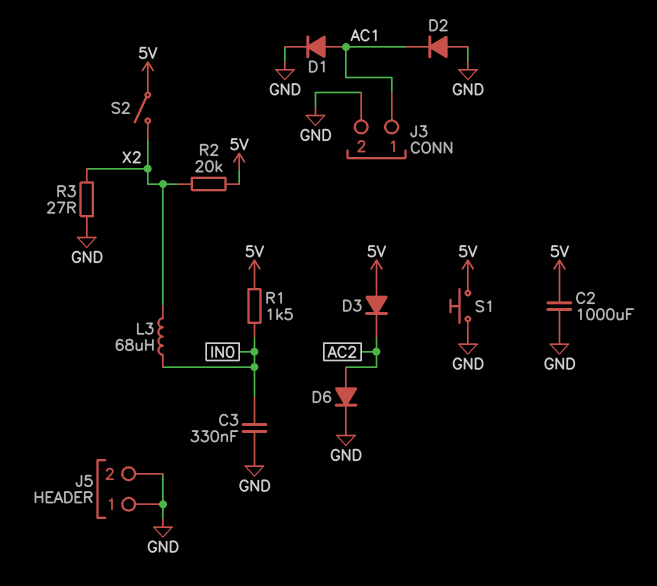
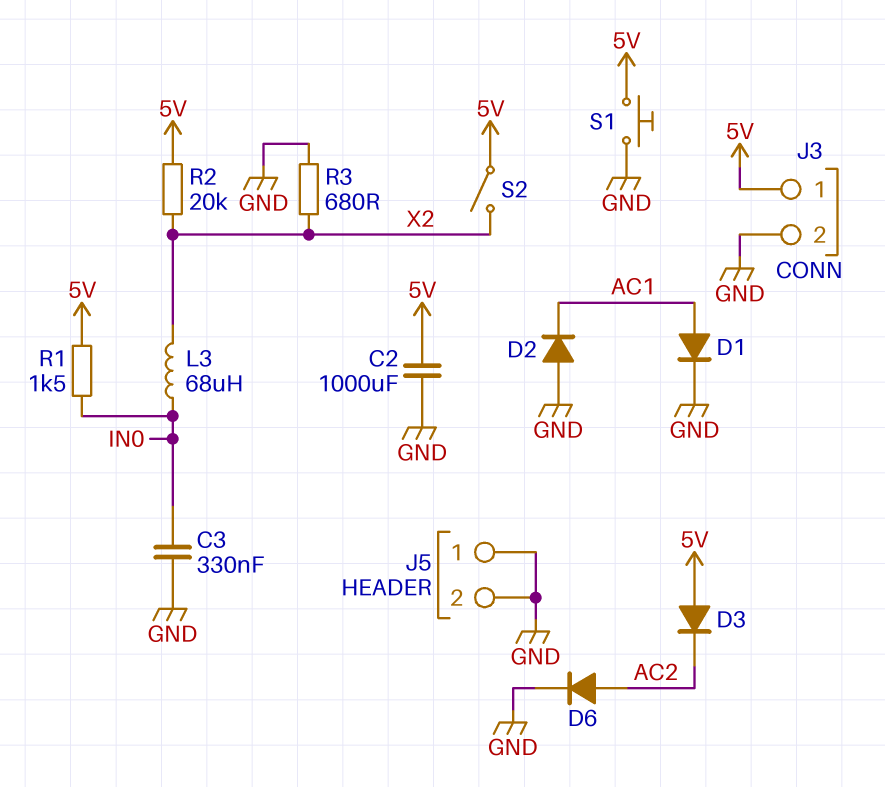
J3 pin 1: AC1 -> 5V
R3: 27 (GND, X2) -> 680 (GND, X2)

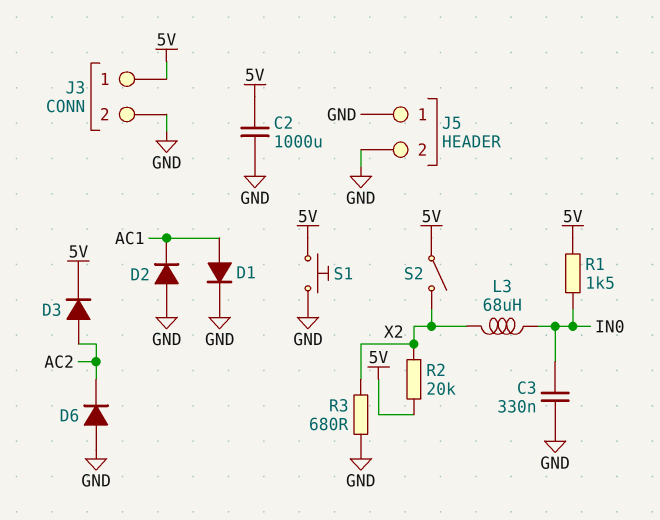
D3: diode (A 5V, K AC2) -> diode (A AC2, K 5V)
D6: diode (A AC2, K GND) -> diode (A GND, K AC2)

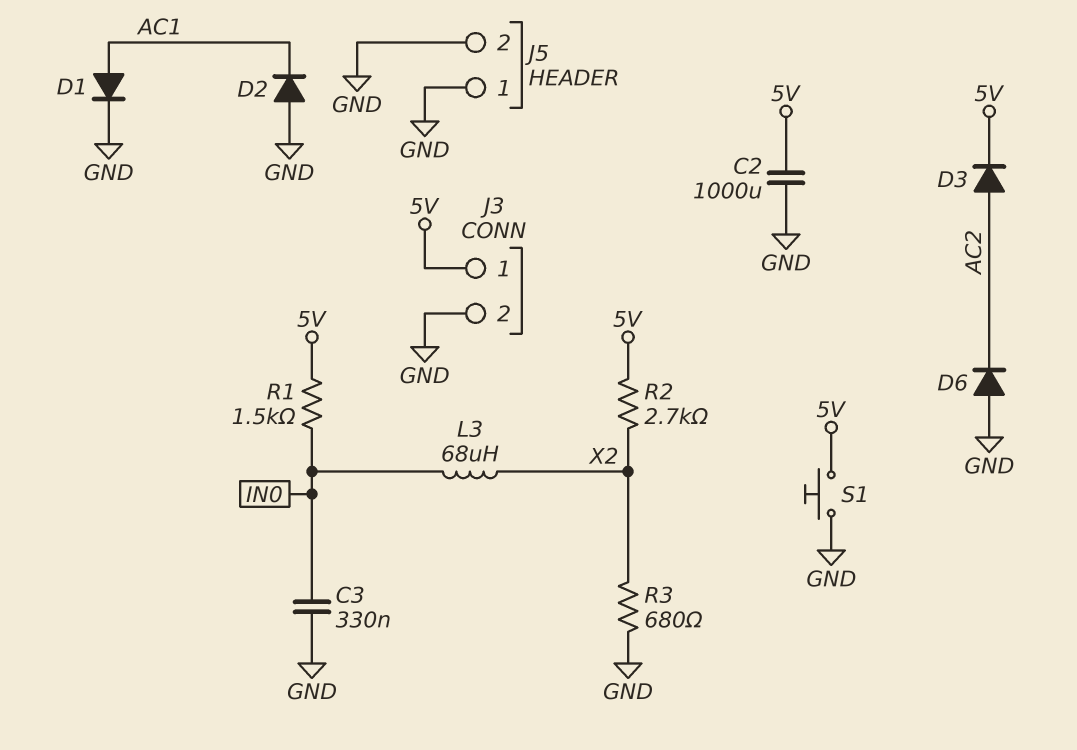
R2: 20k (5V, X2) -> 2.7k (5V, X2)
S2: switch (5V, X2) -> none

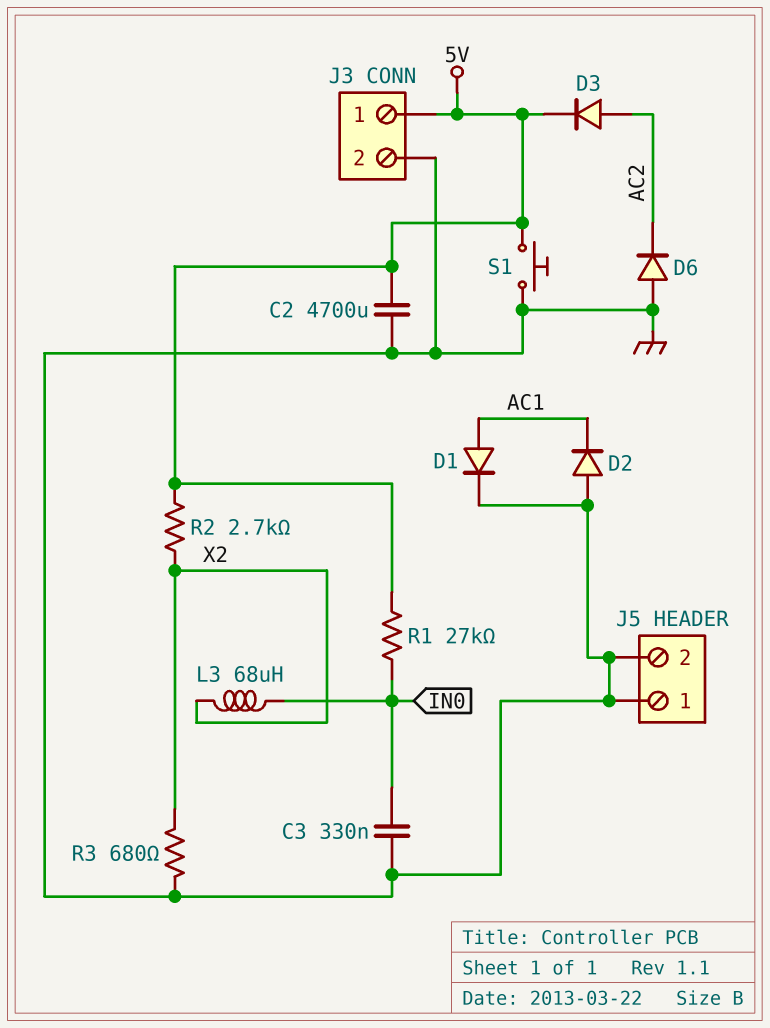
C2: 1000uF (5V, GND) -> 4700uF (5V, GND)
R1: 1.5k (5V, IN0) -> 27k (5V, IN0)

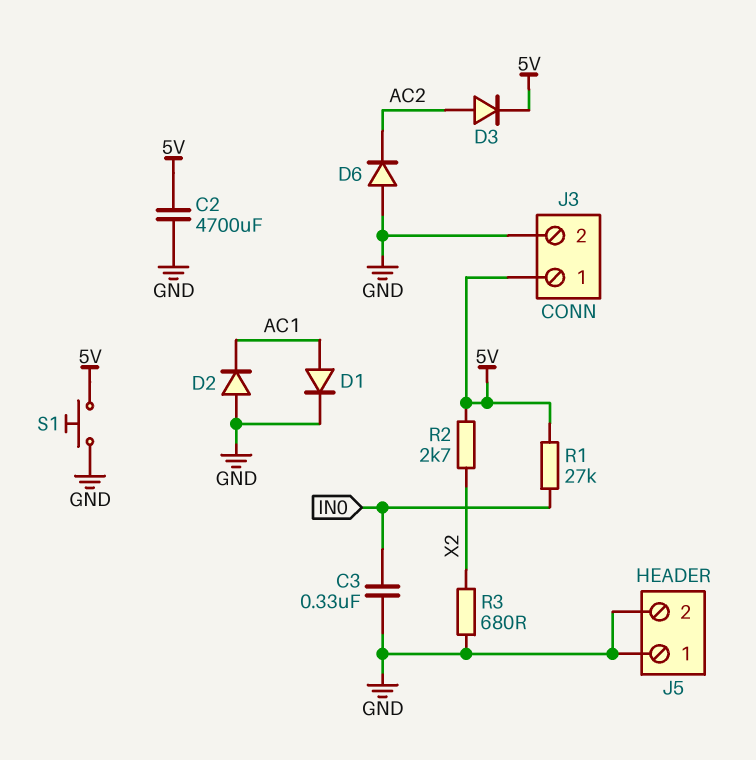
L3: 68uH (IN0, X2) -> none

